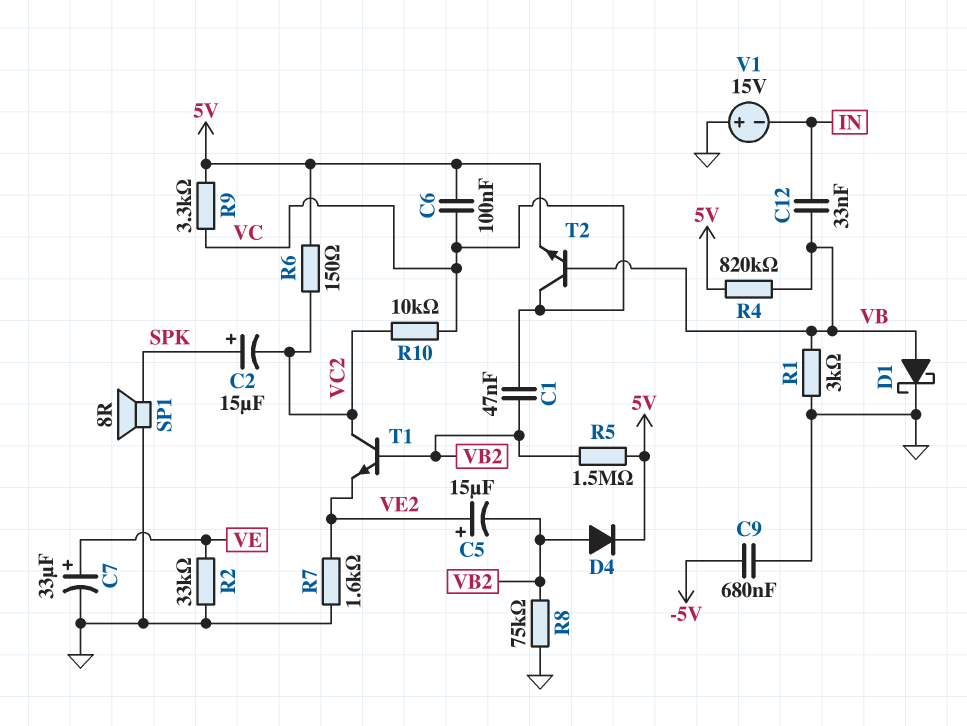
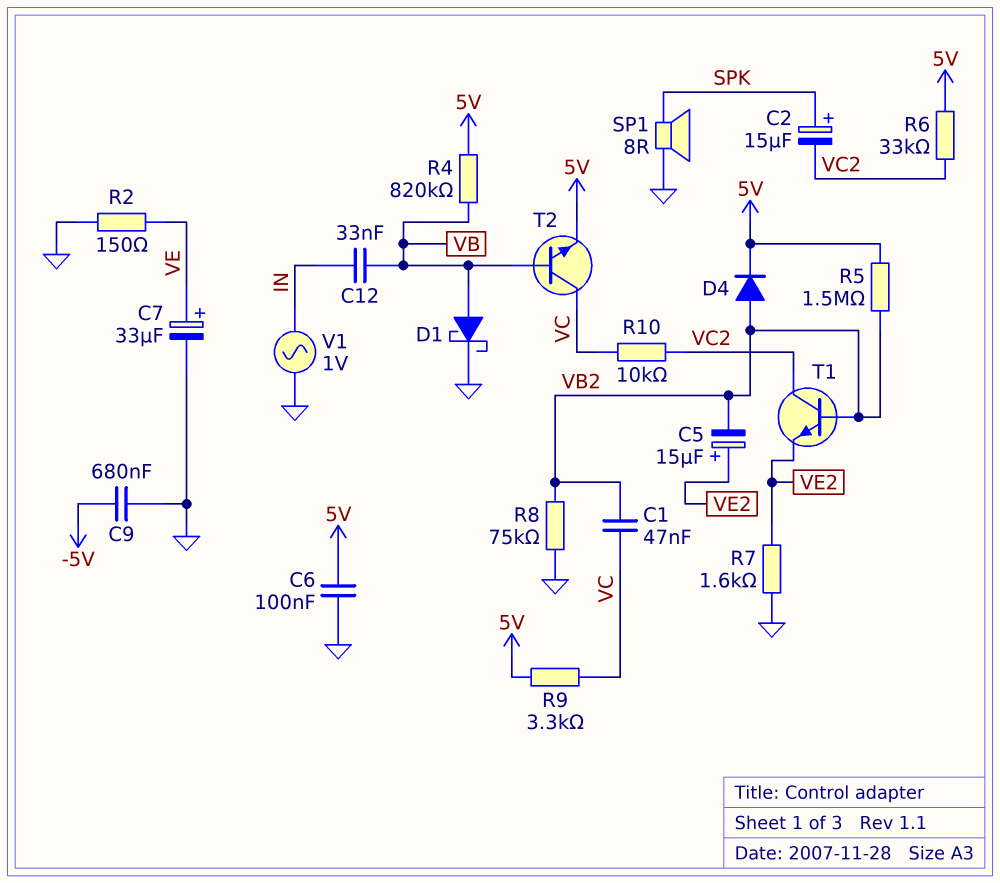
C6: 100nF (5V, VC) -> 100nF (5V, GND)
R1: 3k (GND, VB) -> none
R2: 33k (GND, VE) -> 150 (GND, VE)
R6: 150 (5V, VC2) -> 33k (5V, VC2)
V1: 15V (plus GND, minus IN) -> AC 1V (GND, IN)

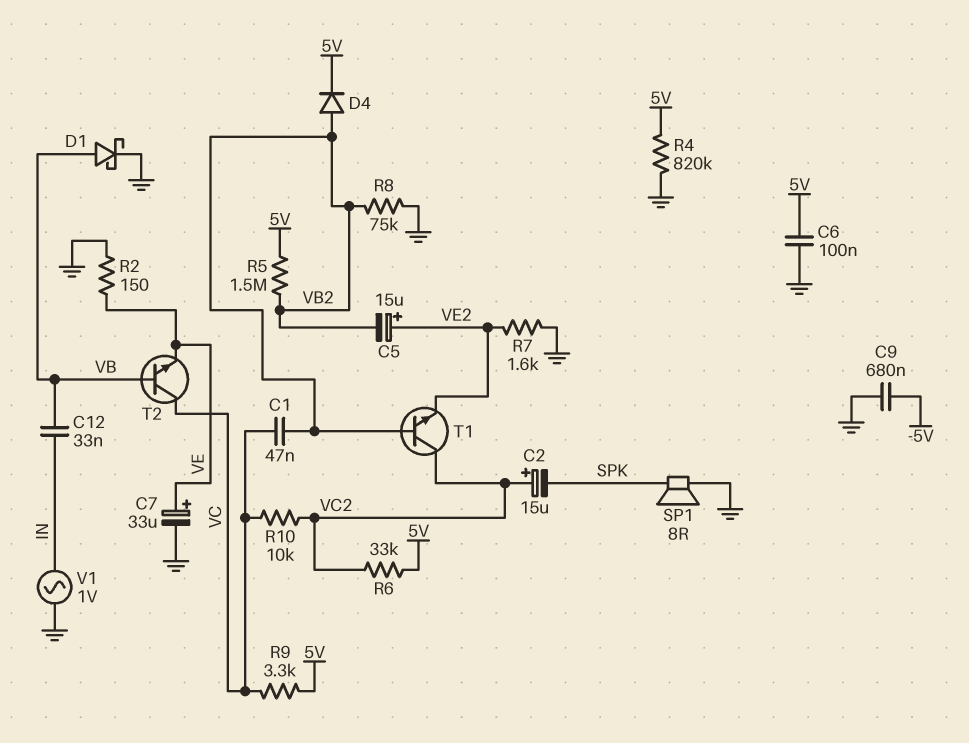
C2: 15uF (plus SPK, minus VC2) -> 15uF (plus VC2, minus SPK)
R4: 820k (5V, VB) -> 820k (5V, GND)
T2: NPN (B VB, C VC, E 5V) -> NPN (B VB, C VC, E VE)

